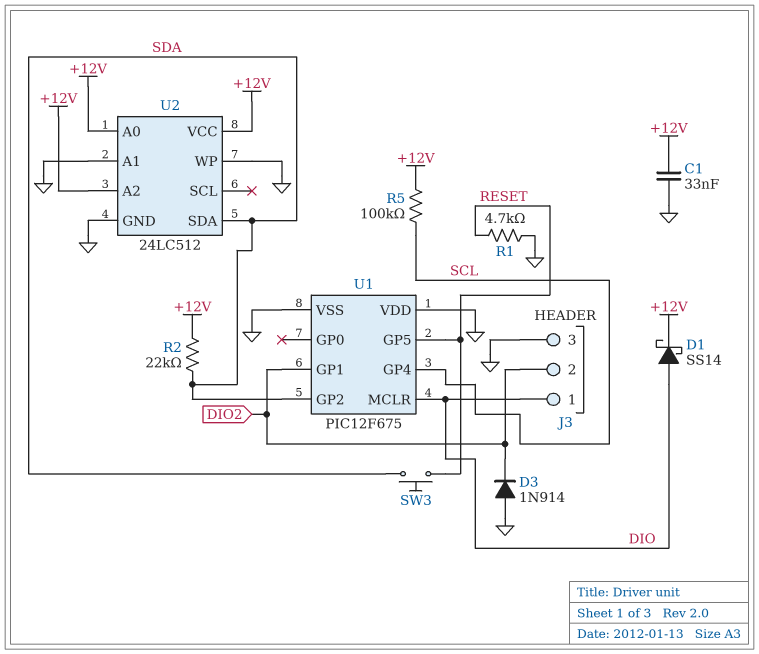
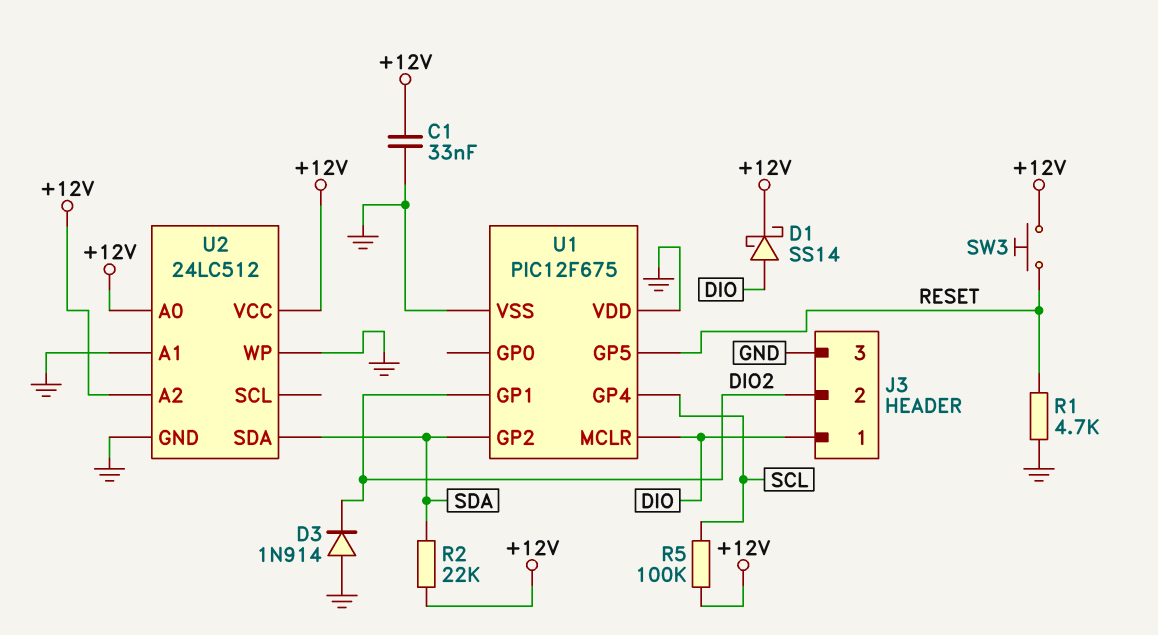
SW3: button (RESET, SDA) -> button (+12V, RESET)

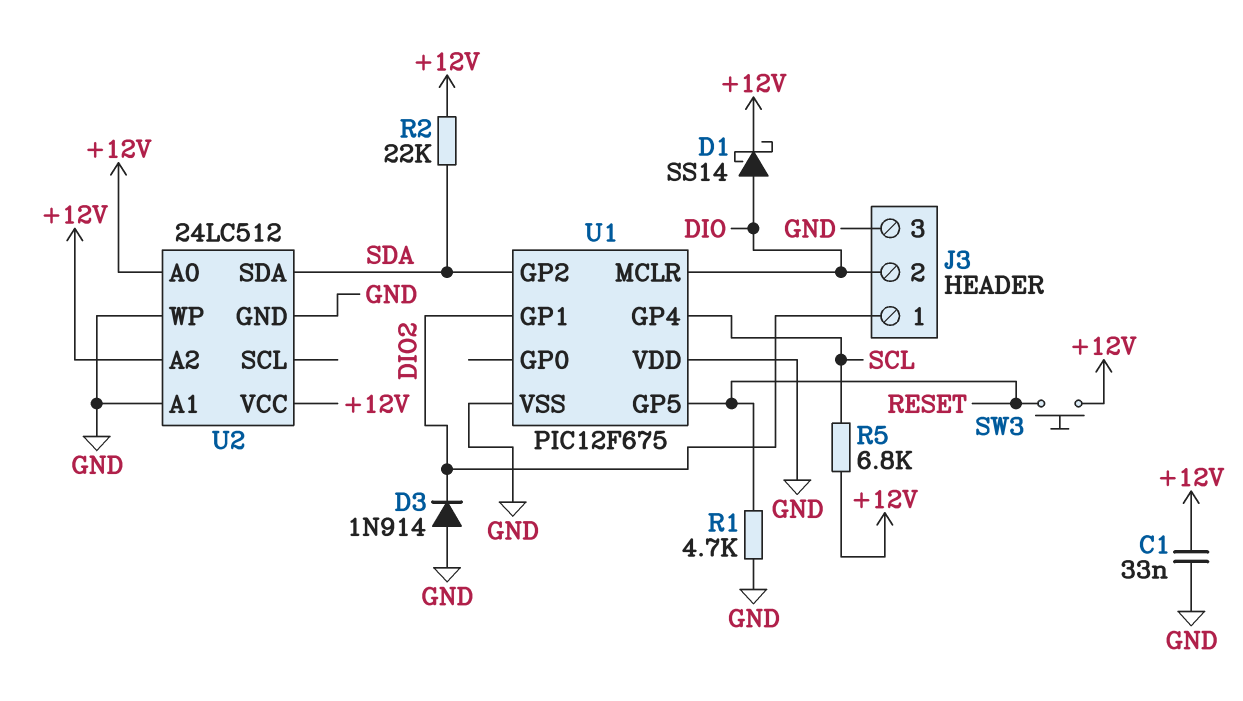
J3 pin 1: DIO -> DIO2
J3 pin 2: DIO2 -> DIO
R5: 100k (+12V, SCL) -> 6.8k (+12V, SCL)

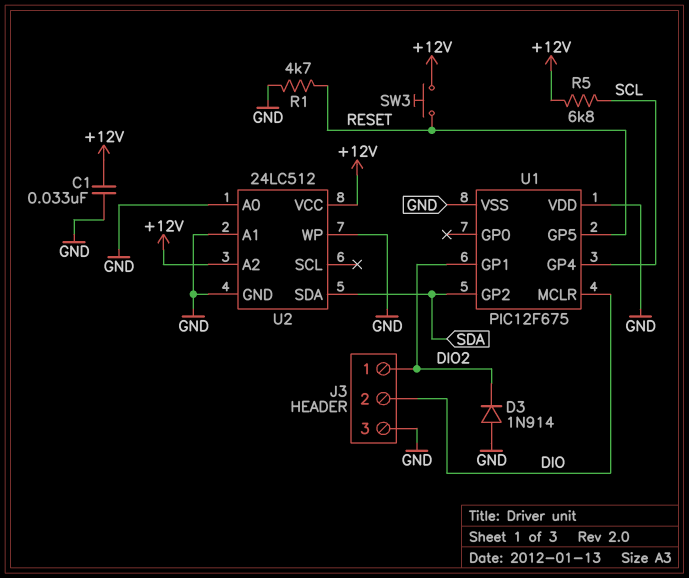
D1: schottky SS14 (A DIO, K +12V) -> none
R2: 22k (+12V, SDA) -> none
U2 pin A0: +12V -> GND

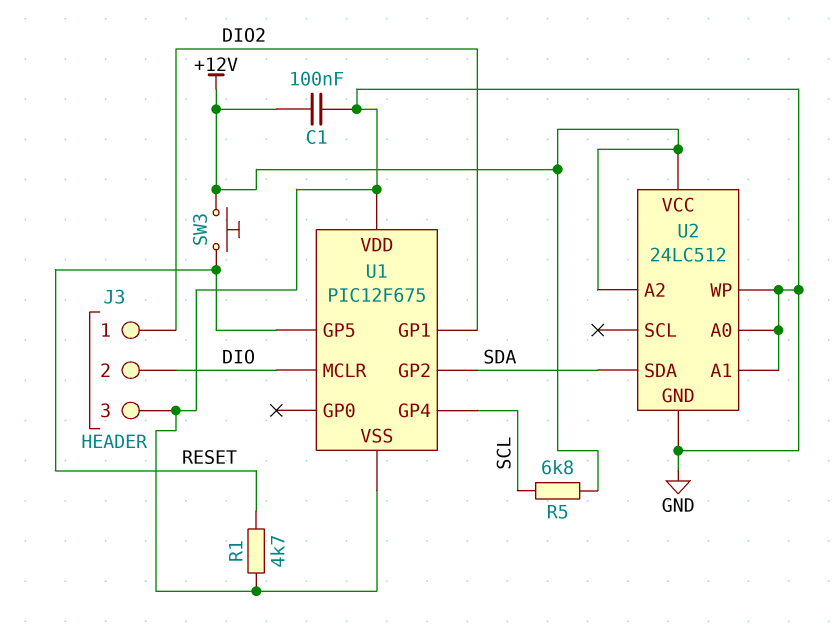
C1: 33nF (+12V, GND) -> 100nF (+12V, GND)
D3: diode 1N914 (A GND, K DIO2) -> none

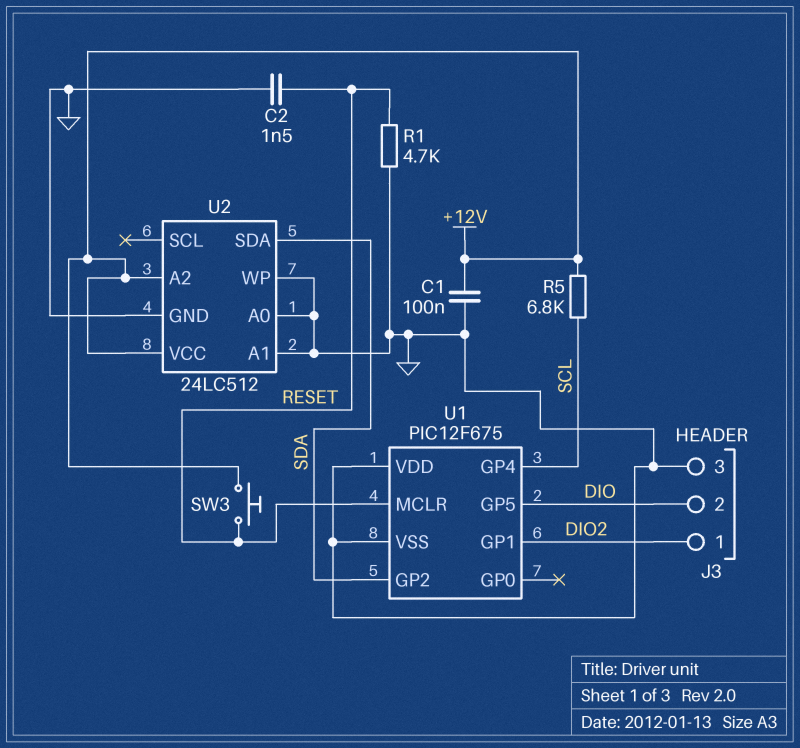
C2: none -> 1.5nF (GND, RESET)
U1 pin GP5: RESET -> DIO
U1 pin MCLR: DIO -> RESET

